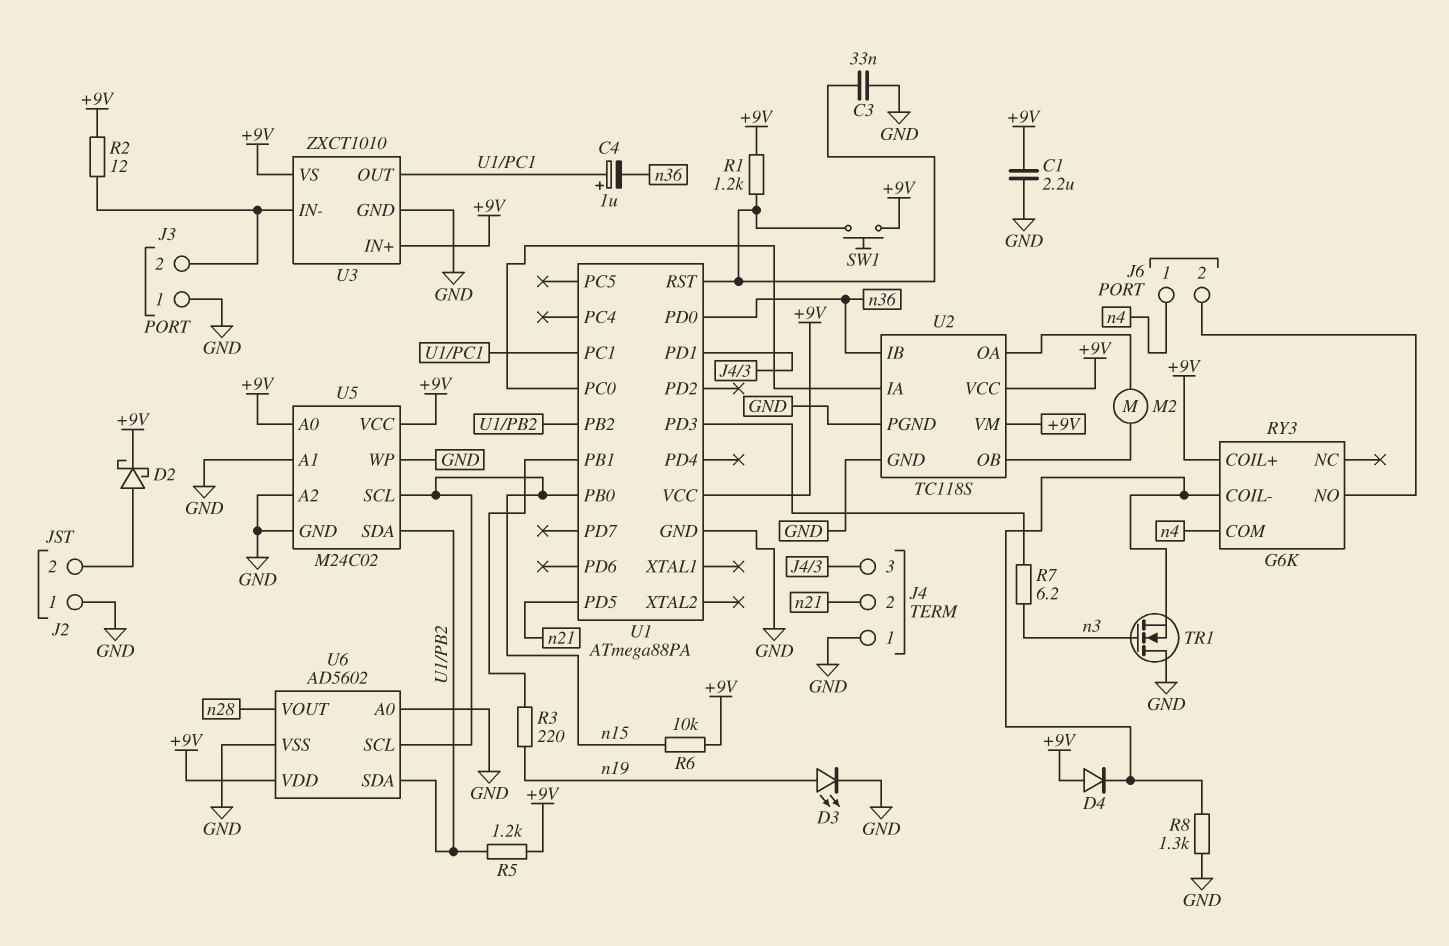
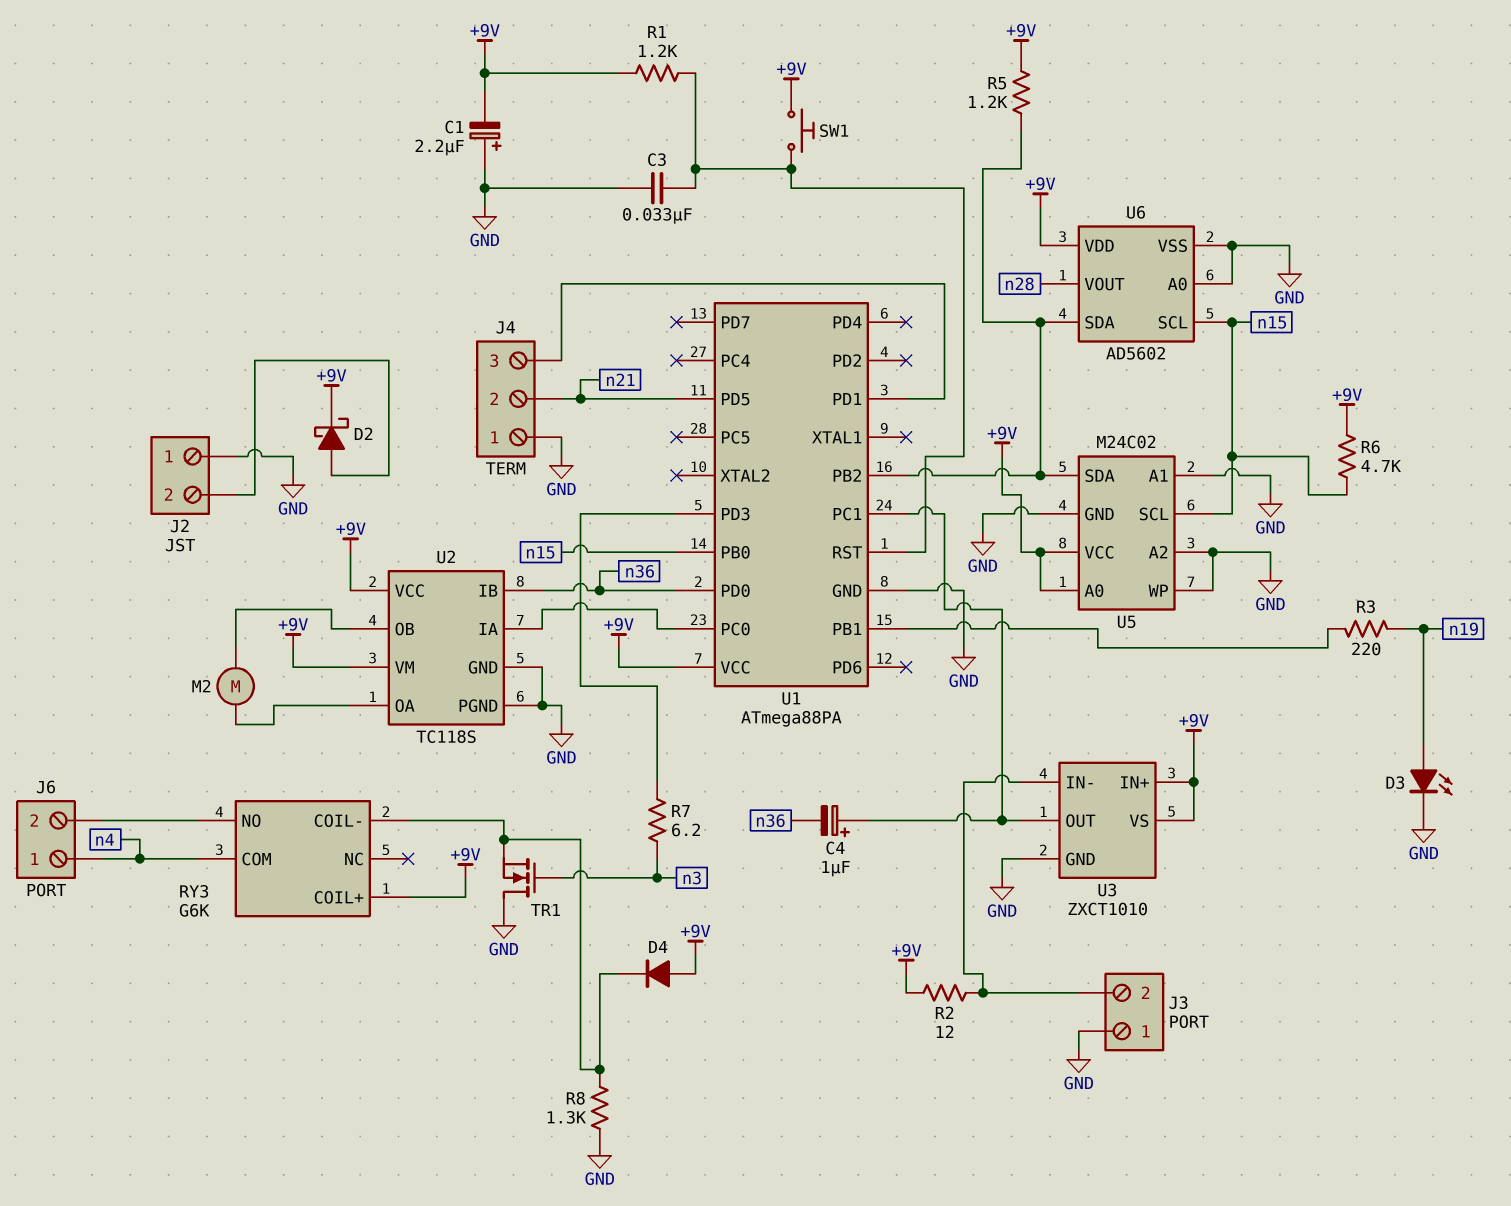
C1: 2.2uF (+9V, GND) -> 2.2uF (plus GND, minus +9V)
R6: 10k (+9V, n15) -> 4.7k (+9V, n15)

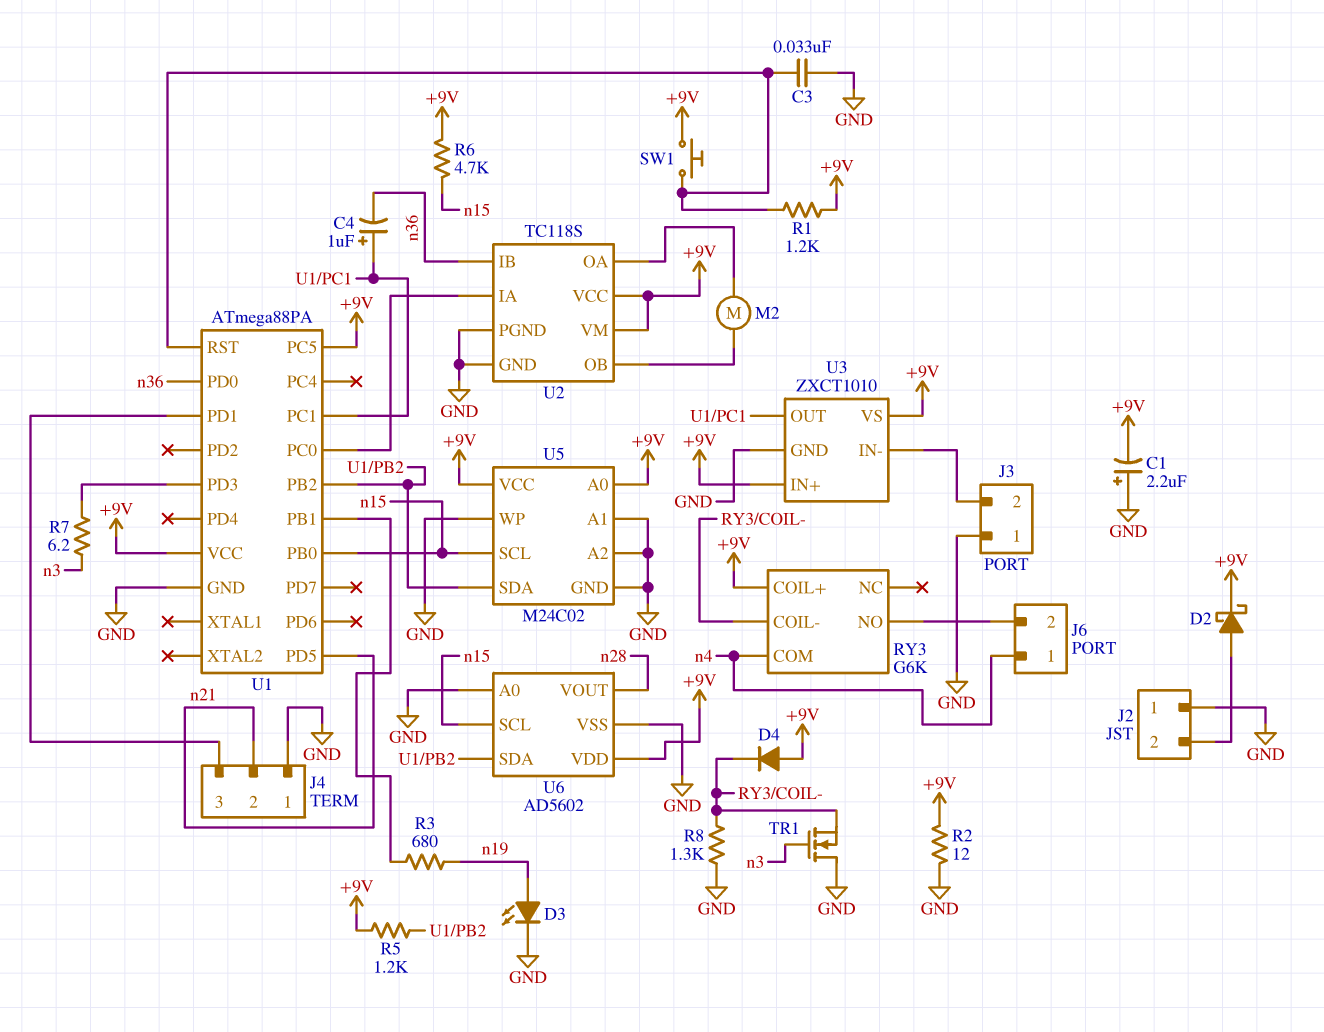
R2: 12 (+9V, J3/2) -> 12 (+9V, GND)
R3: 220 (U1/PB1, n19) -> 680 (U1/PB1, n19)
U1 pin PC5: none -> +9V

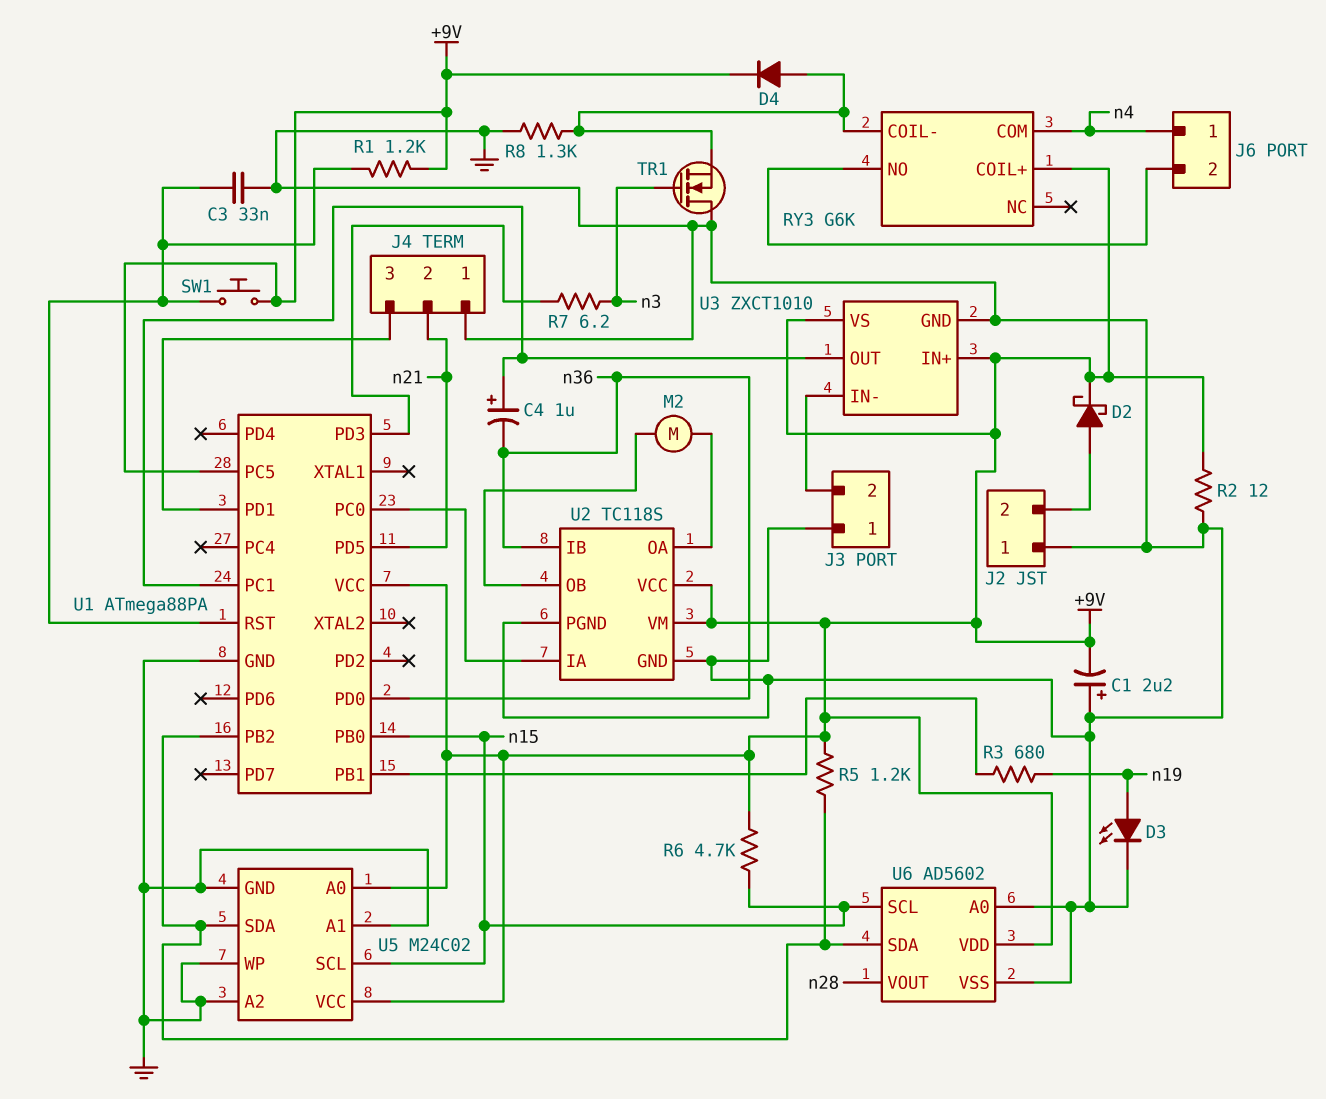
D4: diode (A +9V, K RY3/COIL-) -> diode (A RY3/COIL-, K +9V)

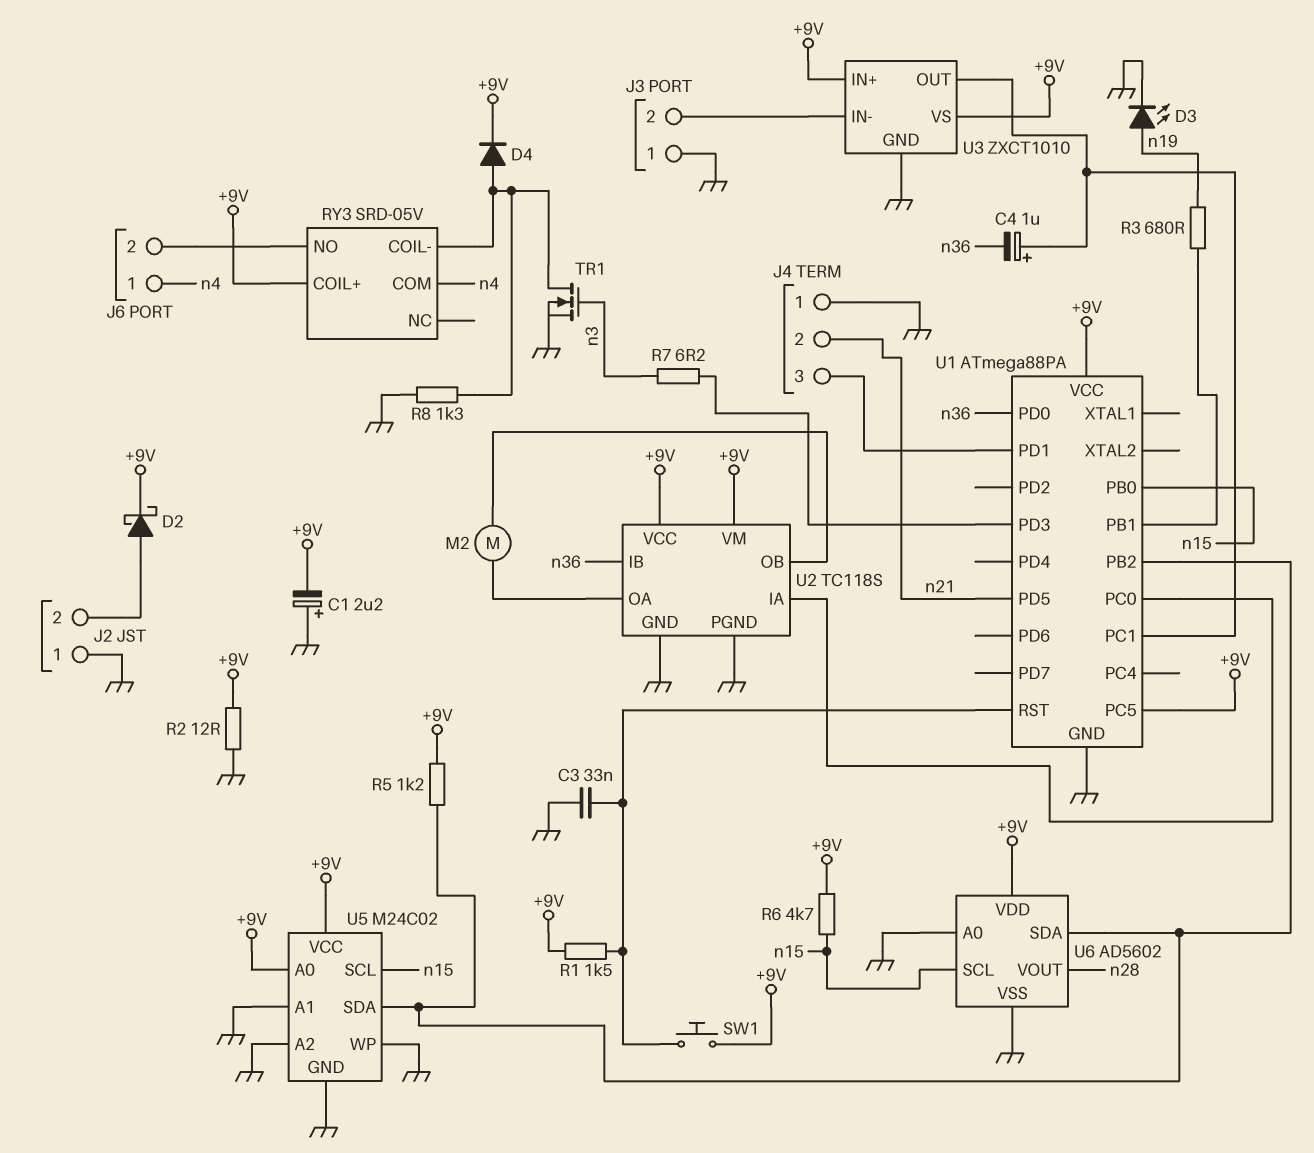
R1: 1.2k (+9V, U1/RST) -> 1.5k (+9V, U1/RST)
RY3: G6K -> SRD-05V
TR1: NMOS (G n3, D GND, S RY3/COIL-) -> NMOS (G n3, D RY3/COIL-, S GND)

